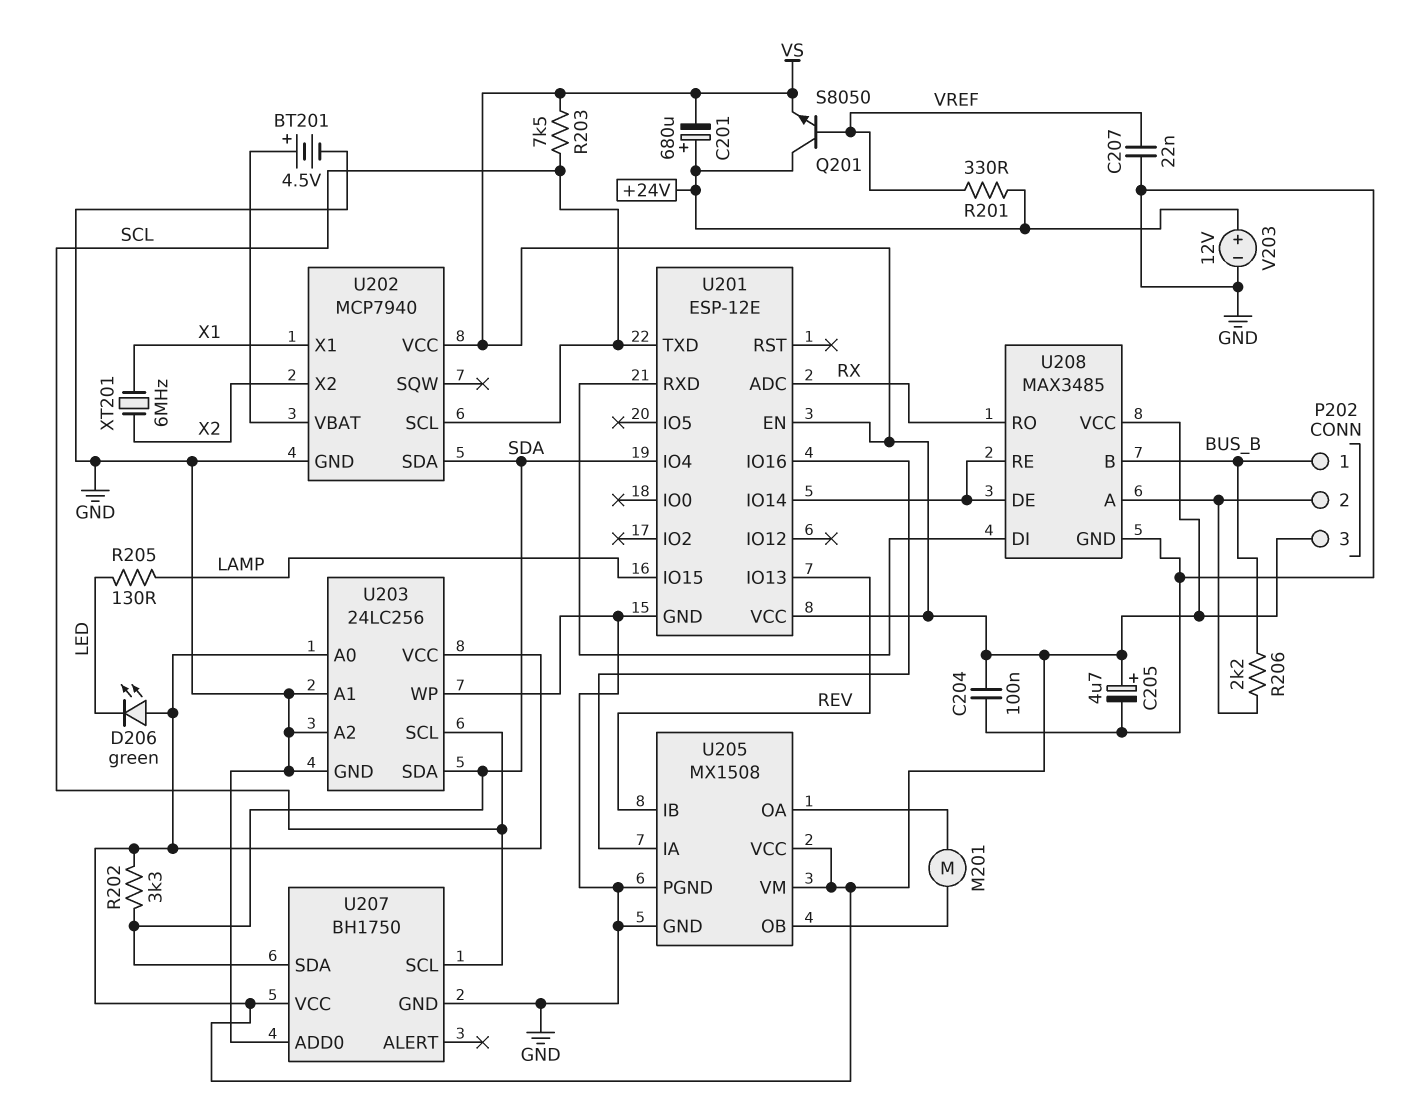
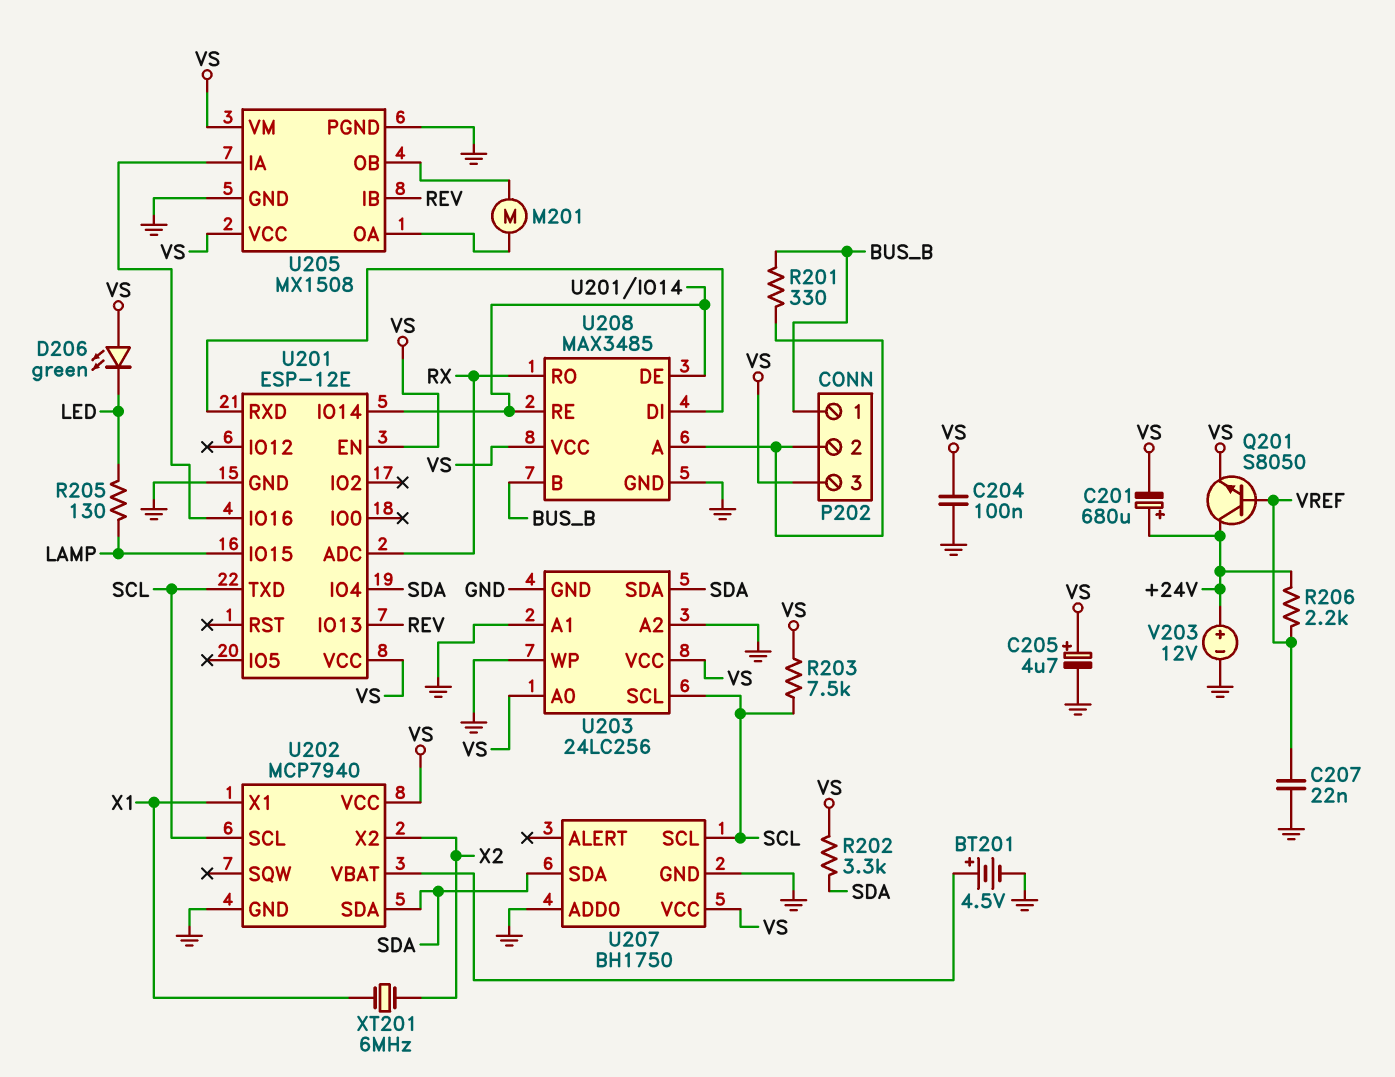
R201: 330 (+24V, VREF) -> 330 (BUS_B, P202/2)
R206: 2.2k (BUS_B, P202/2) -> 2.2k (+24V, VREF)

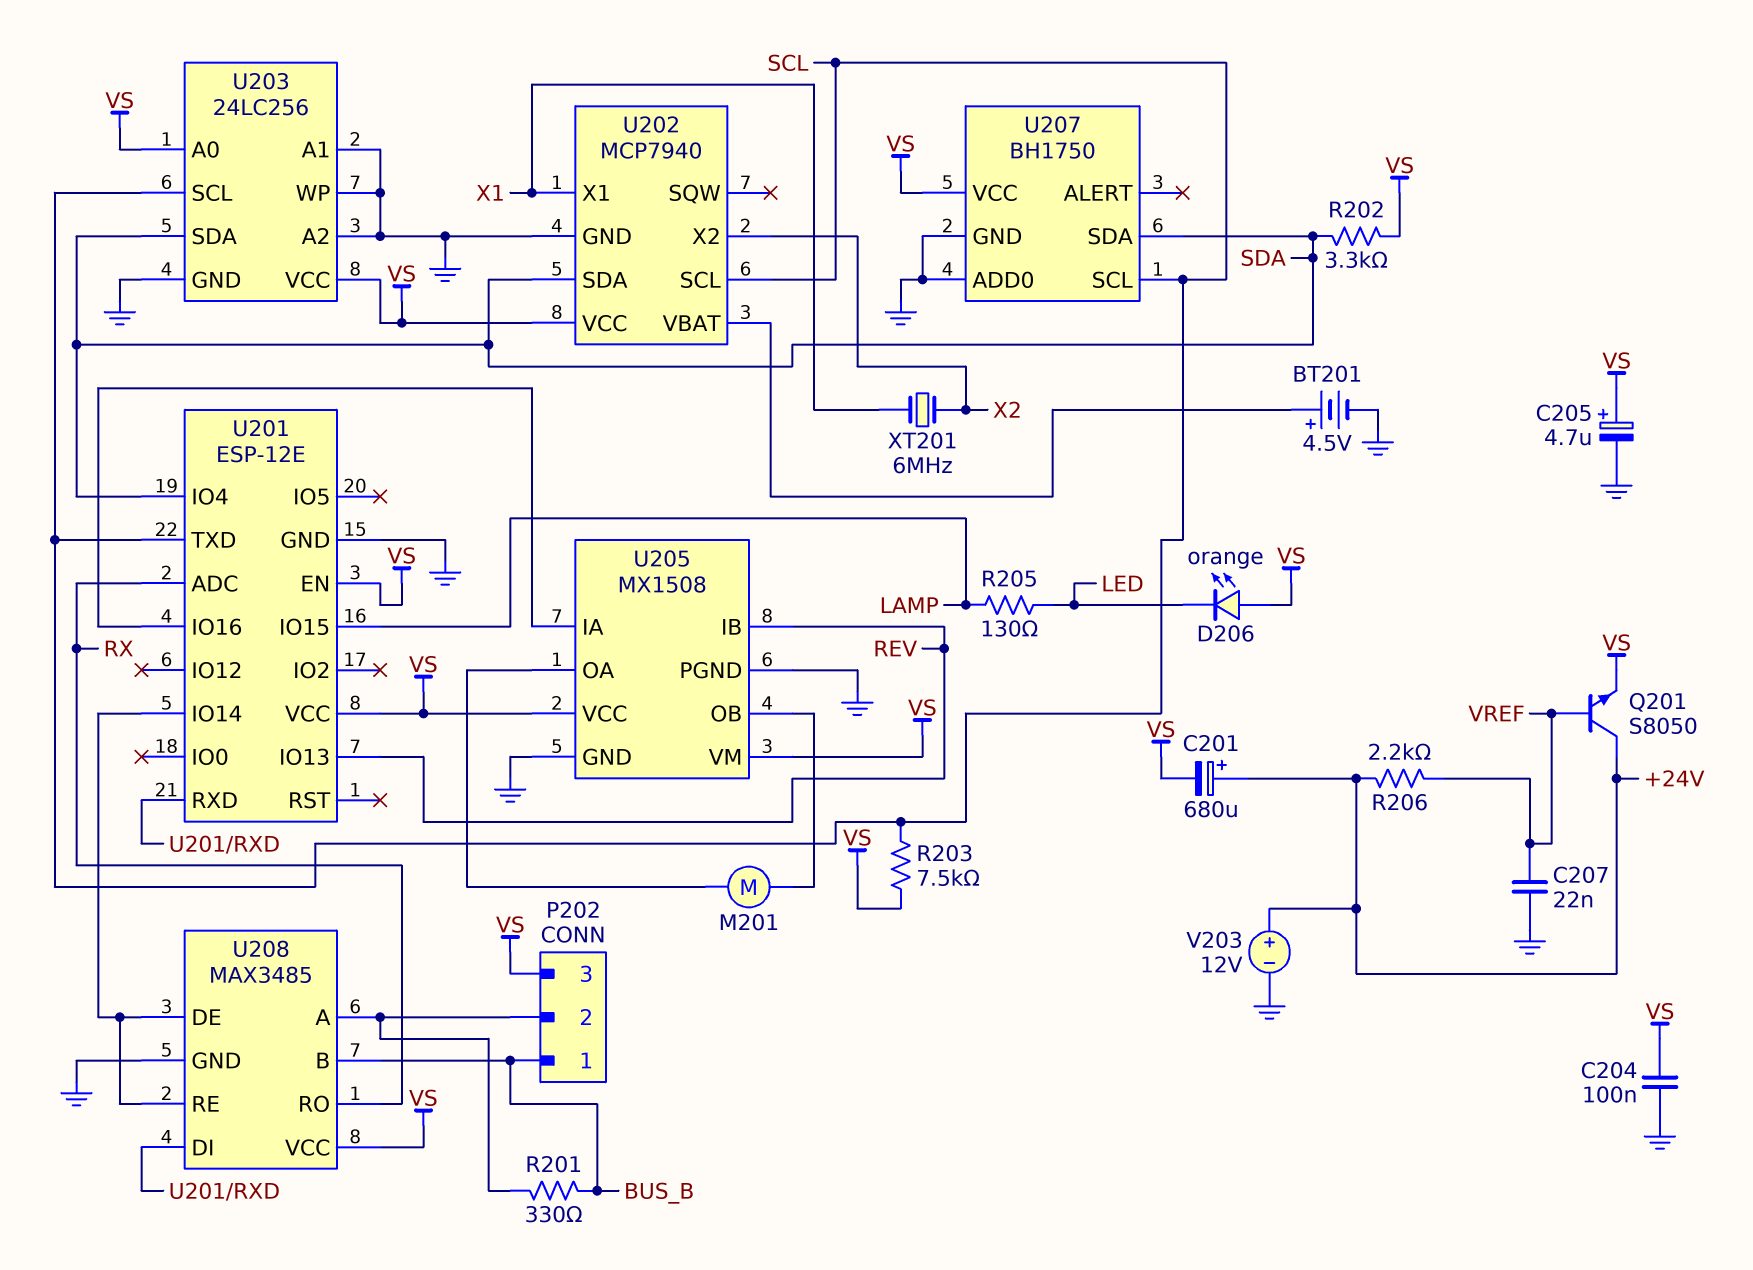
D206: LED green (A VS, K LED) -> LED orange (A VS, K LED)

